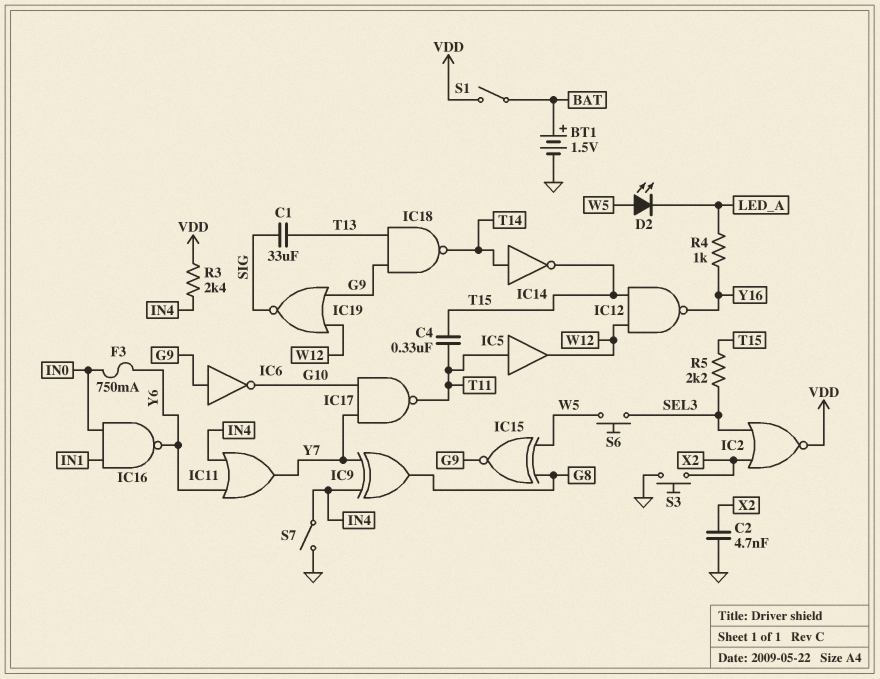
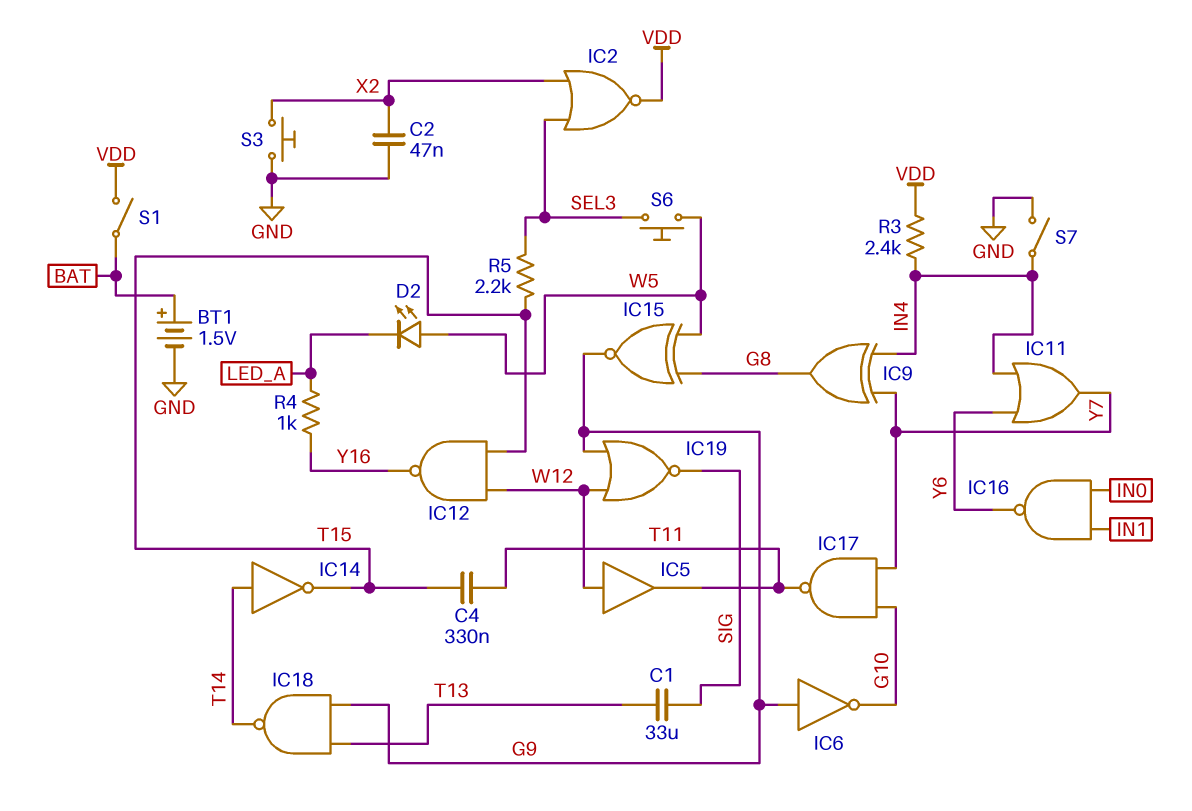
C2: 4.7nF (GND, X2) -> 47nF (GND, X2)
F3: 750mA (IN0, Y6) -> none
IC5: buffer (in T11, out W12) -> buffer (in W12, out T11)

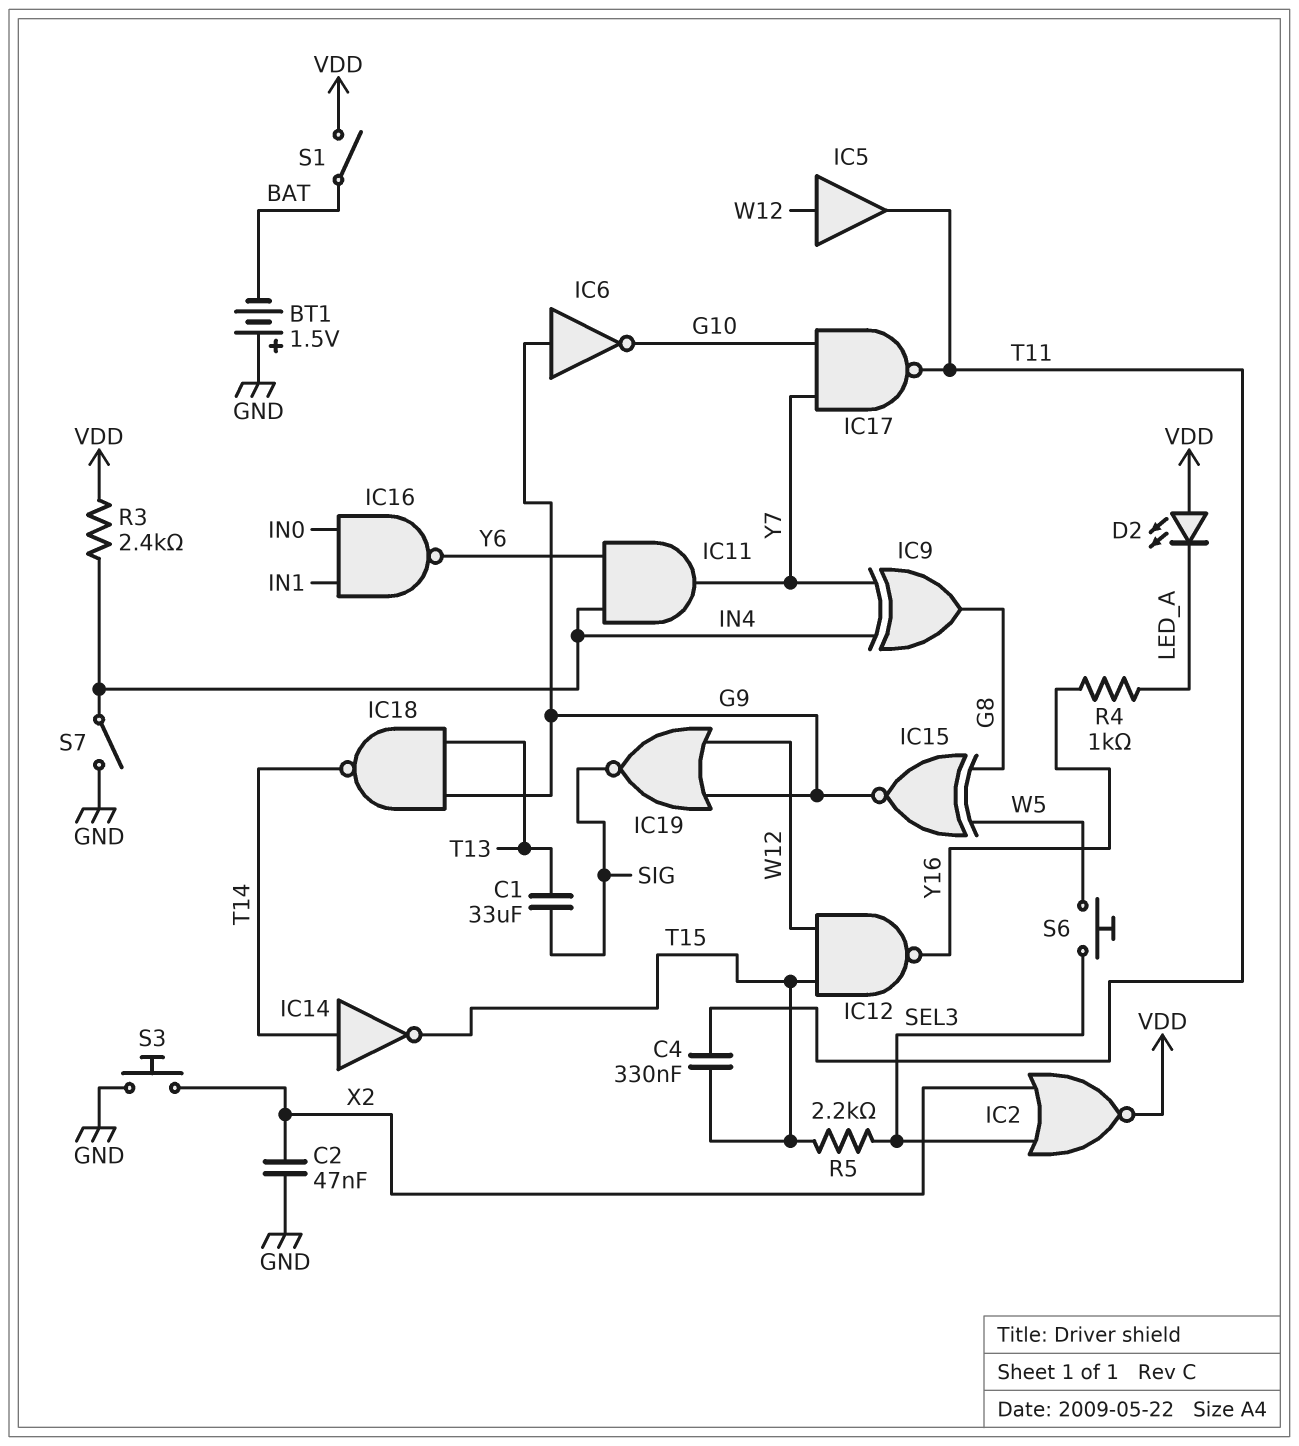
BT1: 1.5V (plus BAT, minus GND) -> 1.5V (plus GND, minus BAT)
D2: LED (A W5, K LED_A) -> LED (A VDD, K LED_A)
IC11: OR (in IN4, in Y6, out Y7) -> AND (in IN4, in Y6, out Y7)

